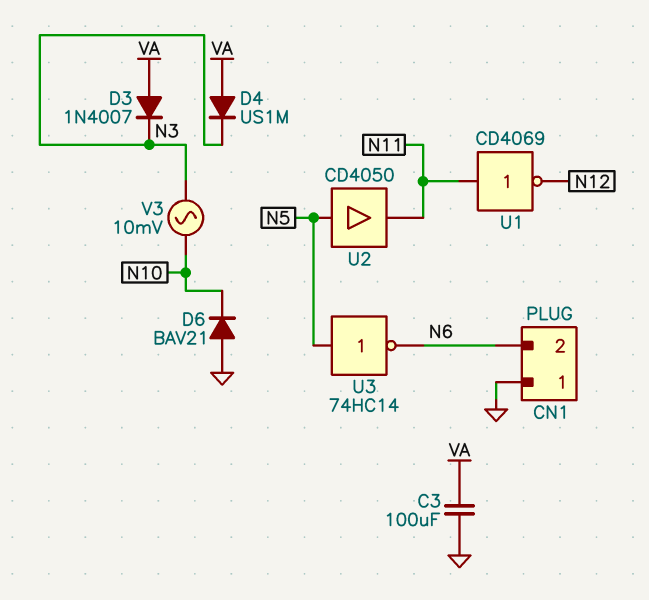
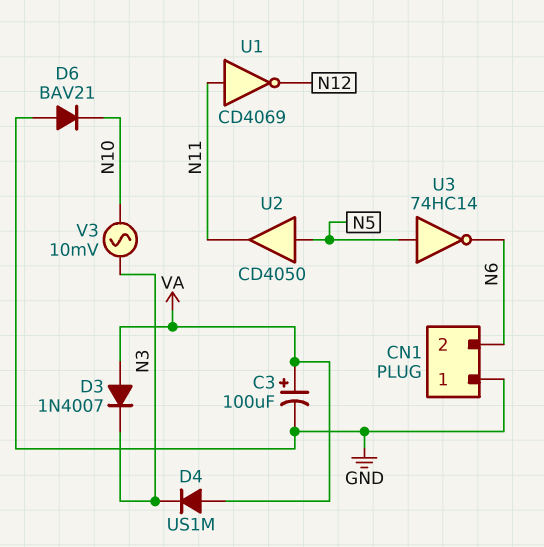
C3: 100uF (GND, VA) -> 100uF (plus VA, minus GND)

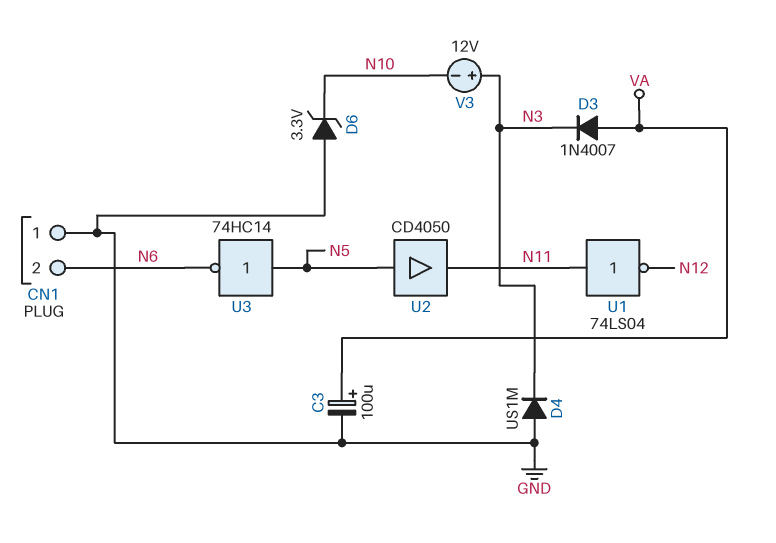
D4: diode US1M (A VA, K N3) -> diode US1M (A GND, K N3)
D6: diode BAV21 (A GND, K N10) -> zener 3.3V (A GND, K N10)
U1: NOT CD4069 (in N11, out N12) -> NOT 74LS04 (in N11, out N12)
V3: AC 10mV (N3, N10) -> 12V (plus N3, minus N10)

